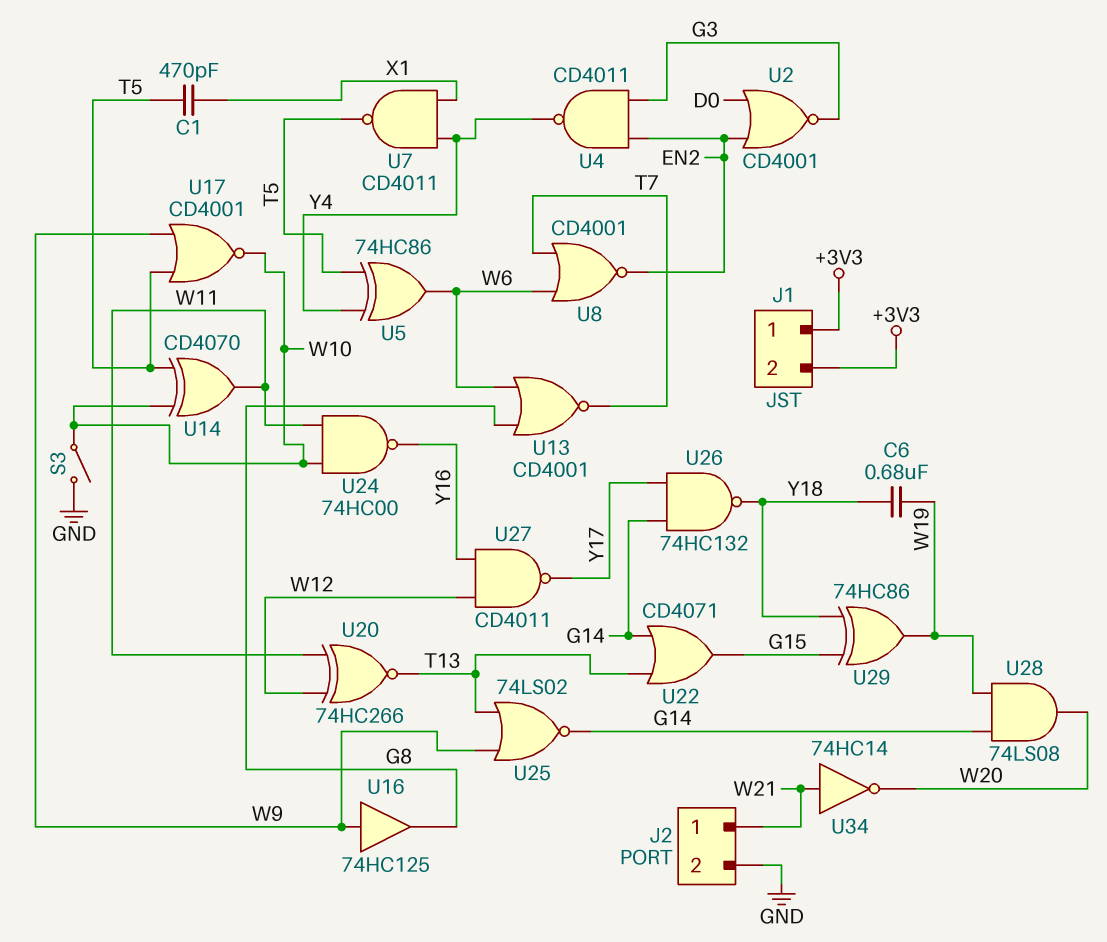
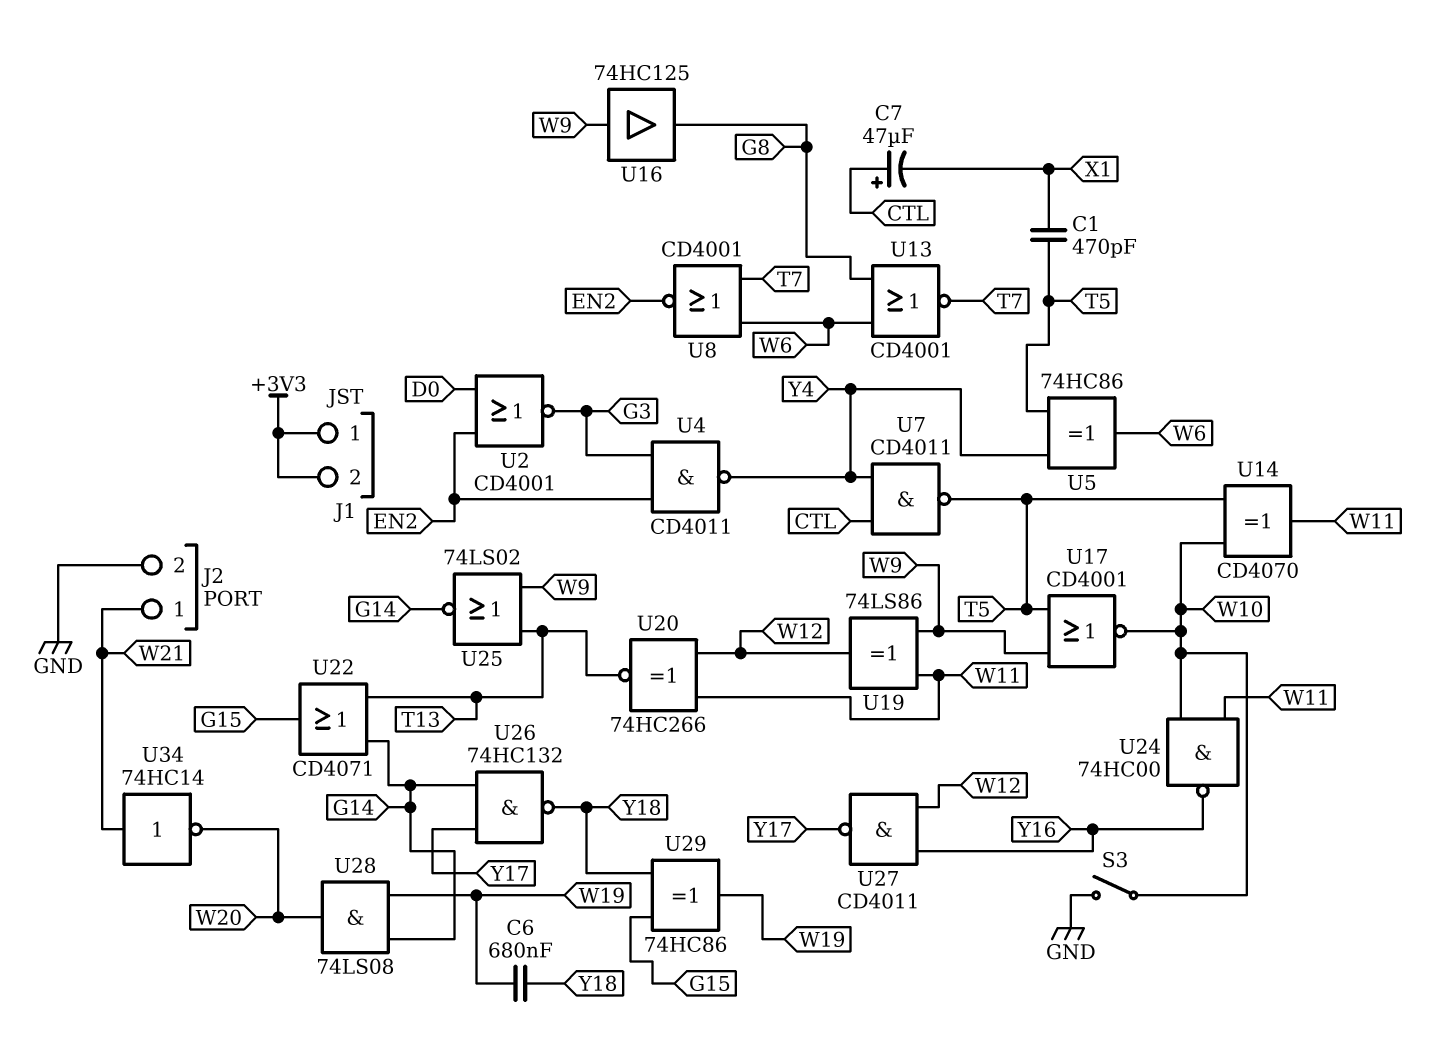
C7: none -> 47uF (plus CTL, minus X1)
U7: NAND CD4011 (in X1, in Y4, out T5) -> NAND CD4011 (in CTL, in Y4, out T5)
U19: none -> XOR 74LS86 (in W9, in W11, out W12)

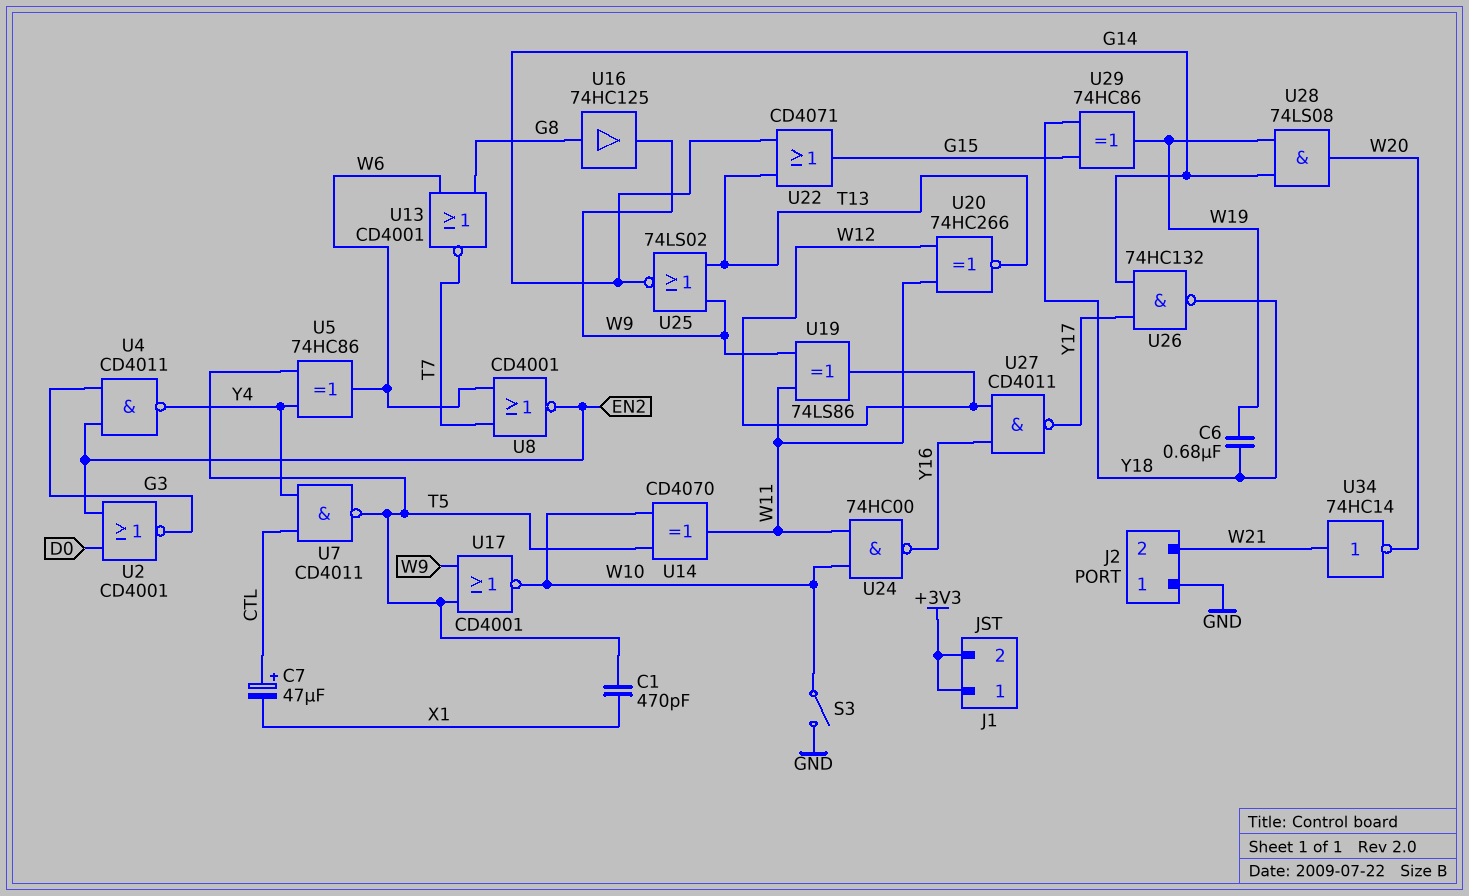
J2 pin 1: W21 -> GND
J2 pin 2: GND -> W21
U16: buffer 74HC125 (in W9, out G8) -> buffer 74HC125 (in G8, out W9)

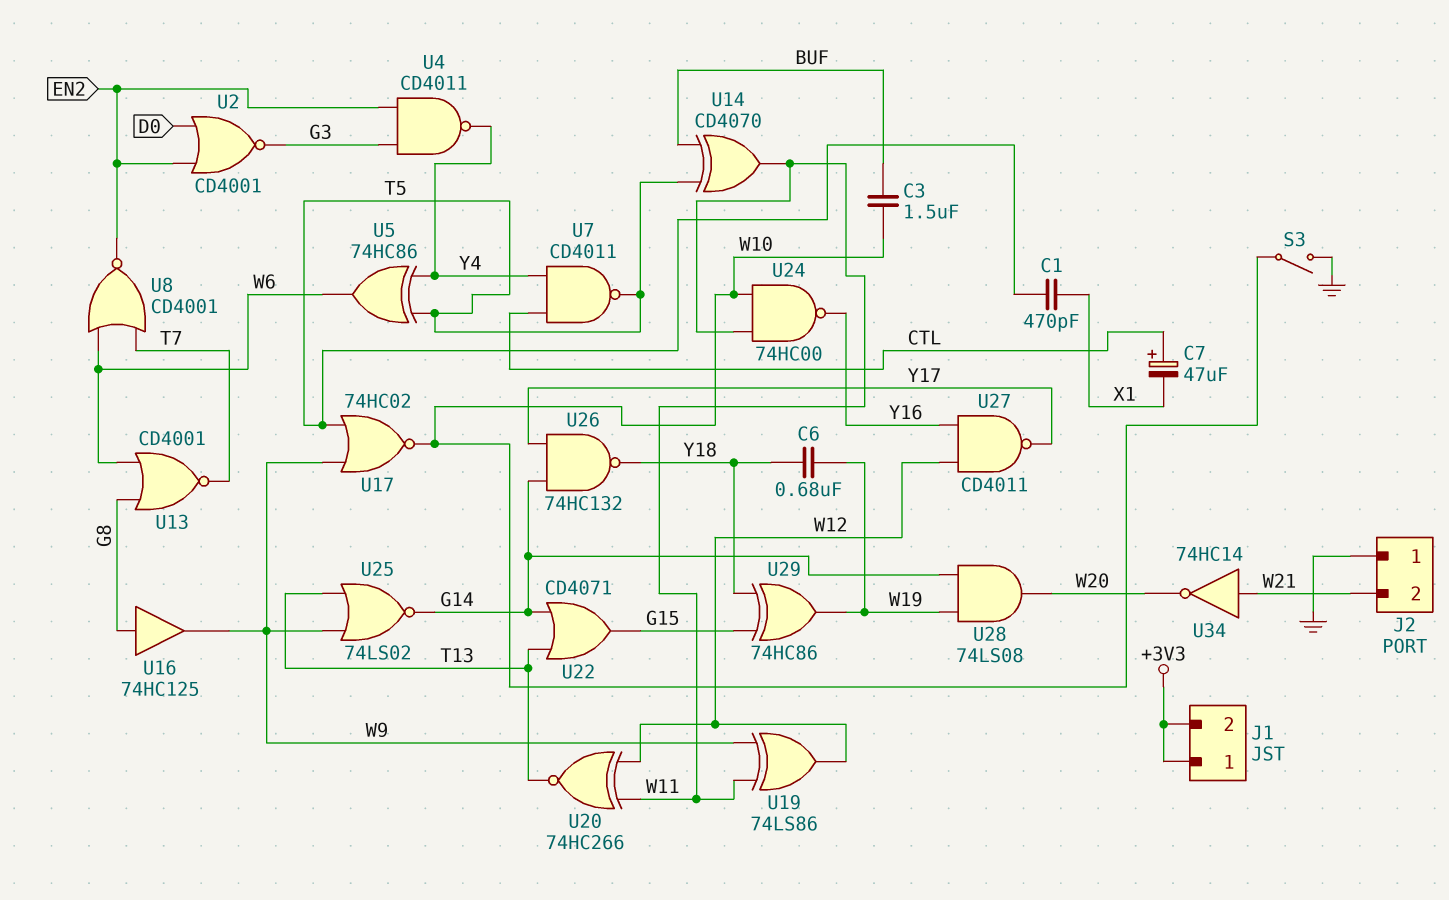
C3: none -> 1.5uF (BUF, W10)
U14: XOR CD4070 (in T5, in W10, out W11) -> XOR CD4070 (in BUF, in T5, out W11)
U17: NOR CD4001 (in T5, in W9, out W10) -> NOR 74HC02 (in T5, in W9, out W10)

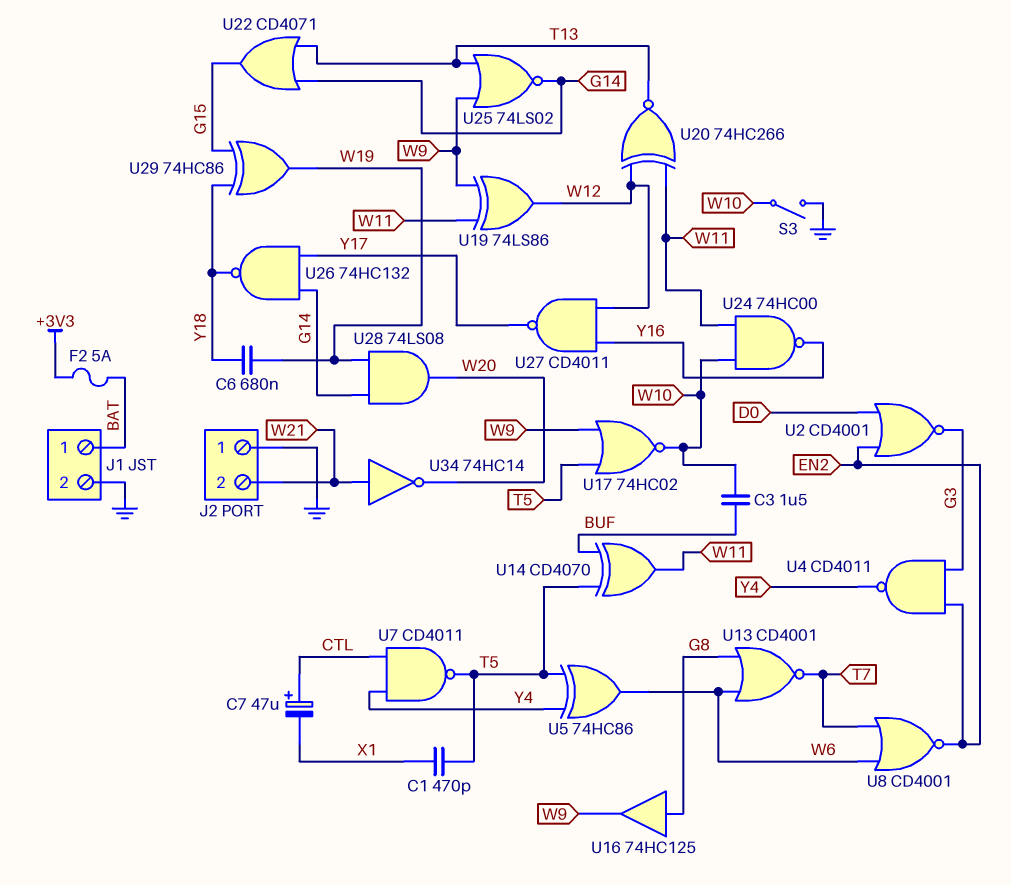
F2: none -> 5A (+3V3, BAT)
J1 pin 1: +3V3 -> BAT
J1 pin 2: +3V3 -> GND

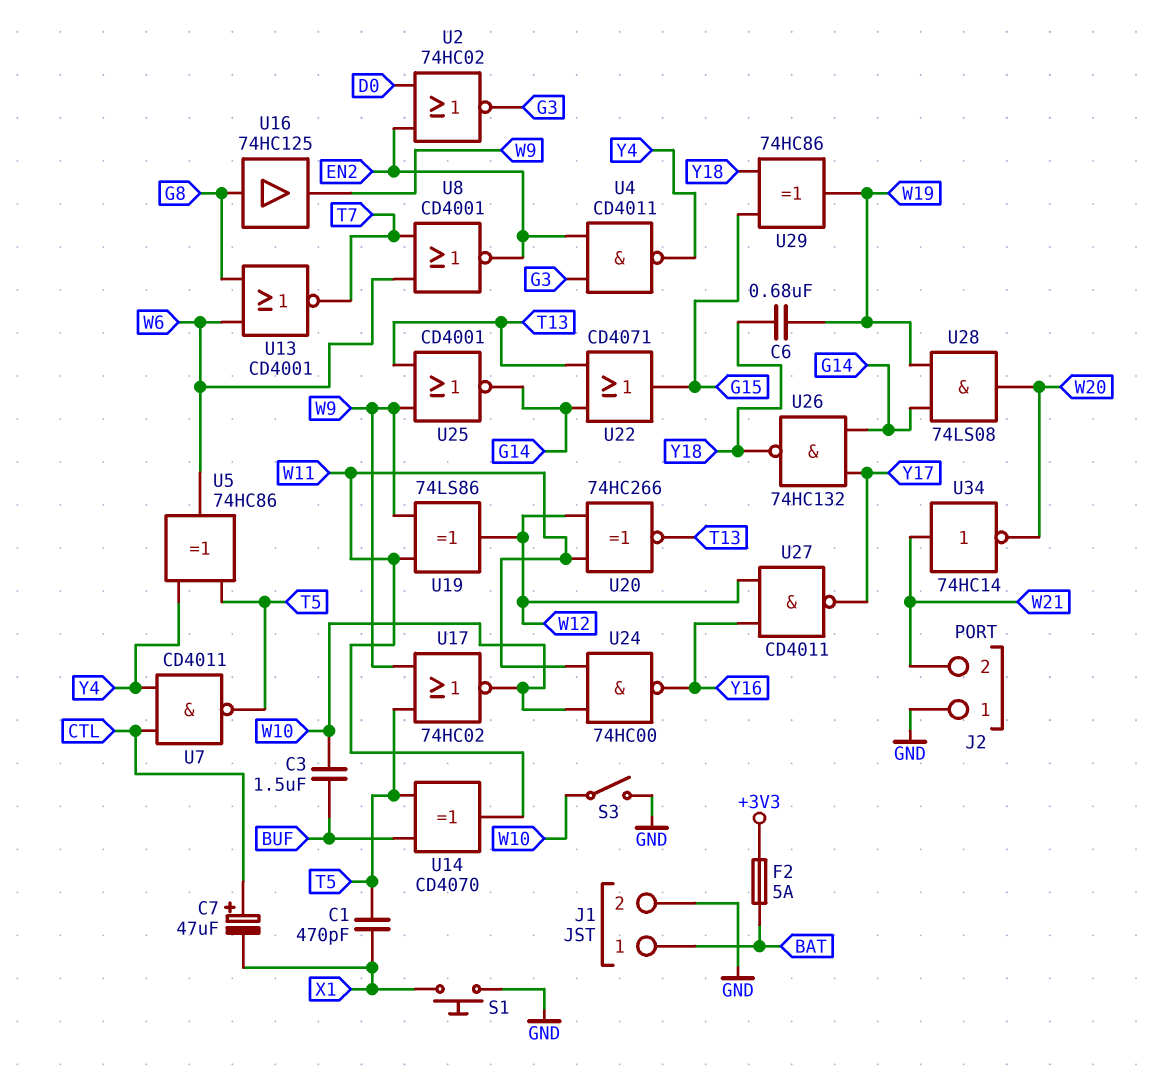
S1: none -> button (GND, X1)
U2: NOR CD4001 (in D0, in EN2, out G3) -> NOR 74HC02 (in D0, in EN2, out G3)
U25: NOR 74LS02 (in T13, in W9, out G14) -> NOR CD4001 (in T13, in W9, out G14)

